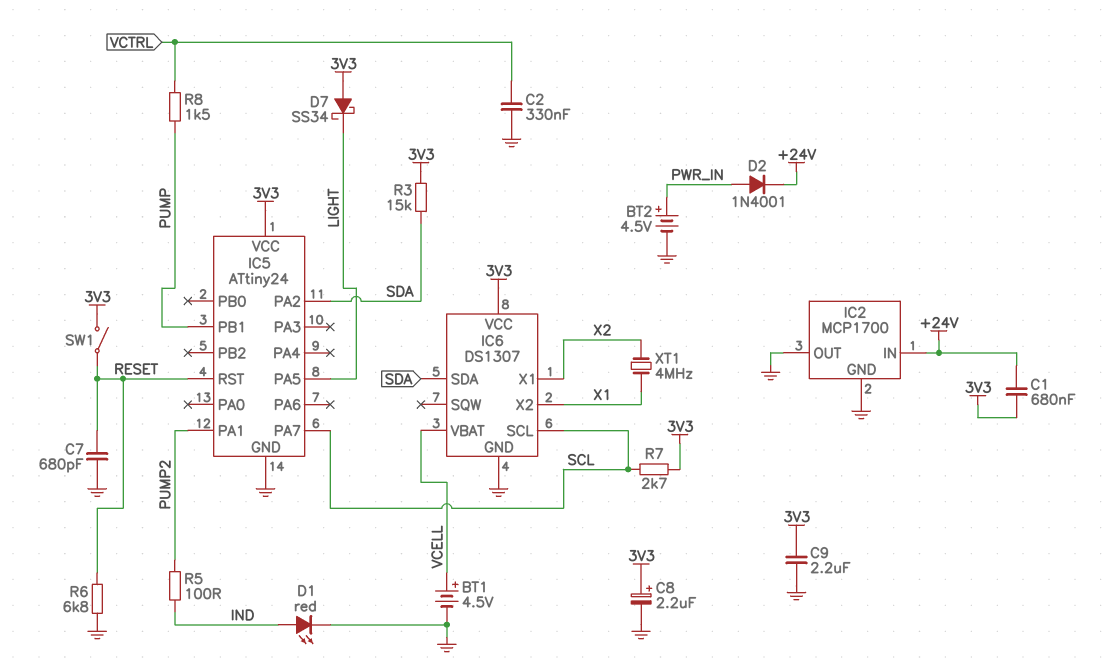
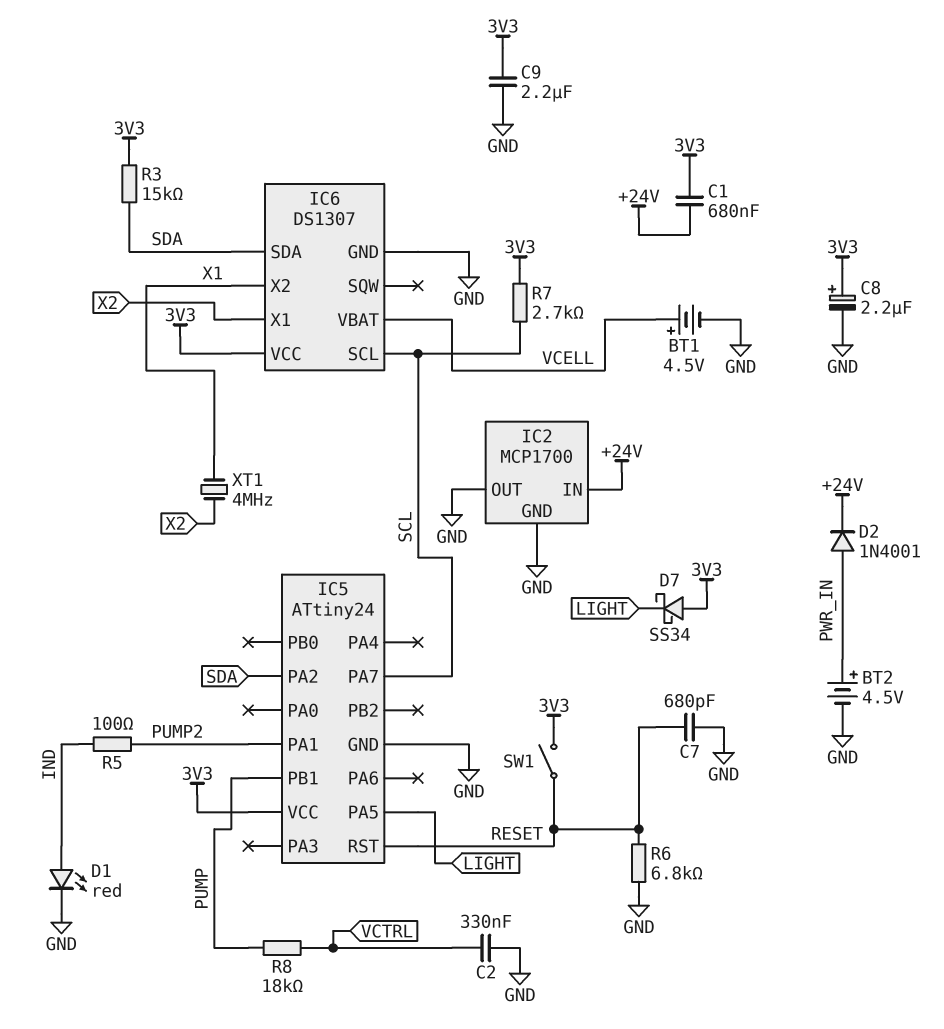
R8: 1.5k (PUMP, VCTRL) -> 18k (PUMP, VCTRL)

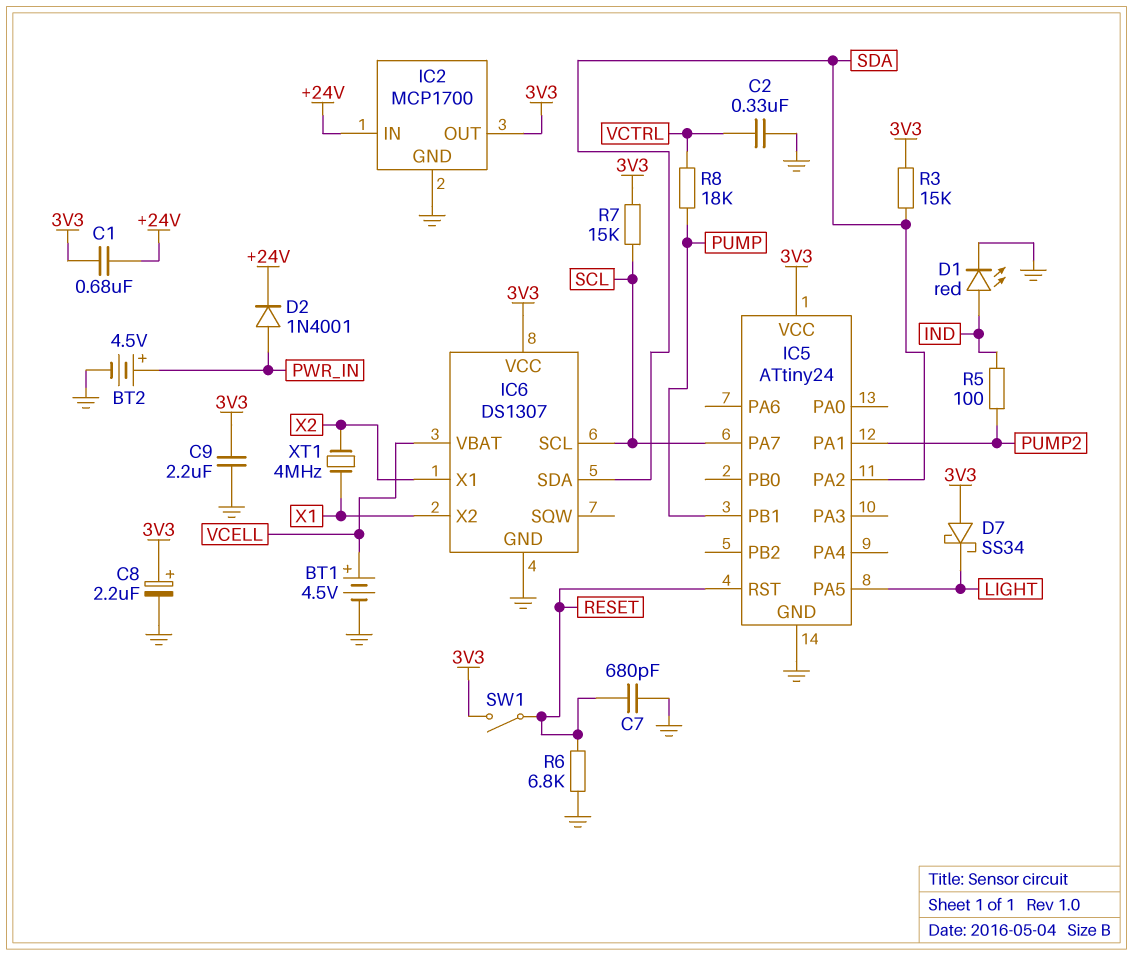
IC2 pin OUT: GND -> 3V3
R7: 2.7k (3V3, SCL) -> 15k (3V3, SCL)

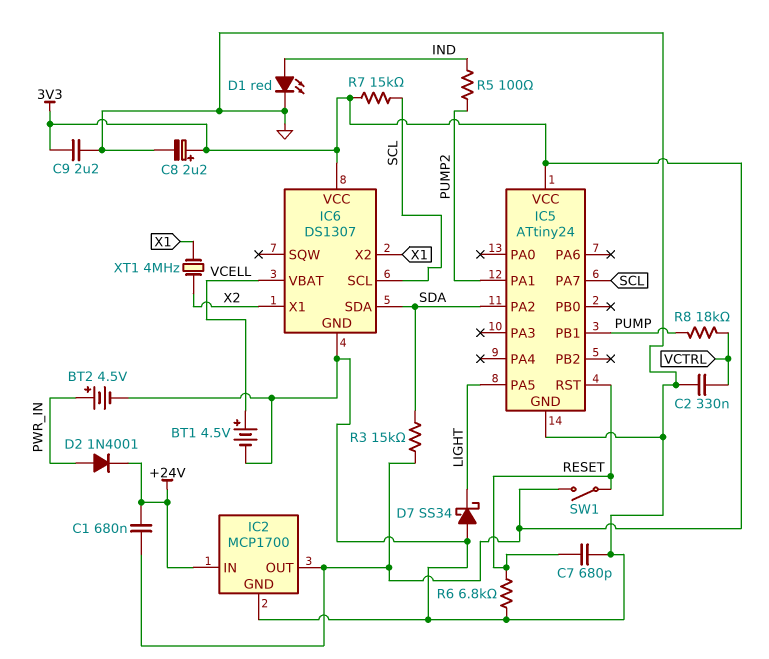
D7: schottky SS34 (A 3V3, K LIGHT) -> schottky SS34 (A GND, K LIGHT)

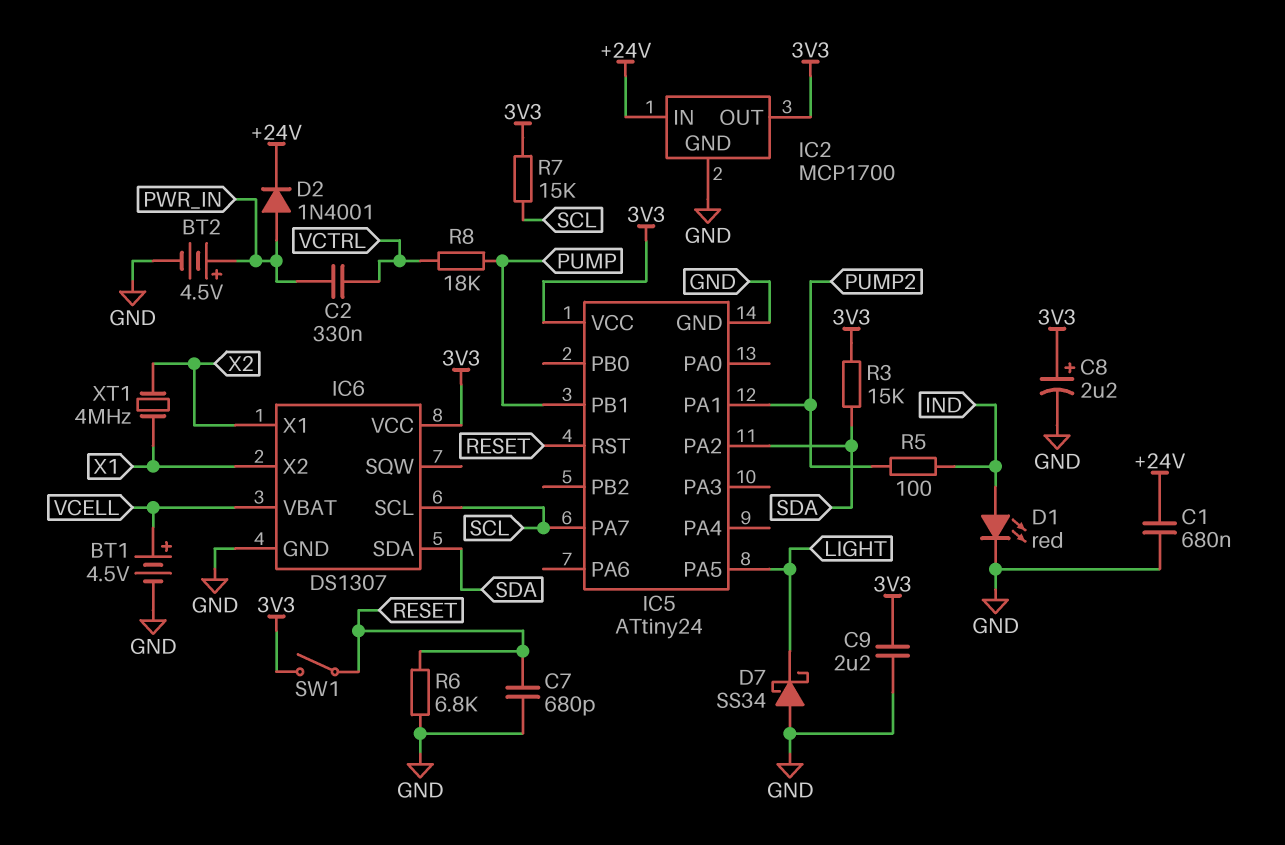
C1: 680nF (+24V, 3V3) -> 680nF (+24V, GND)
C2: 330nF (GND, VCTRL) -> 330nF (PWR_IN, VCTRL)

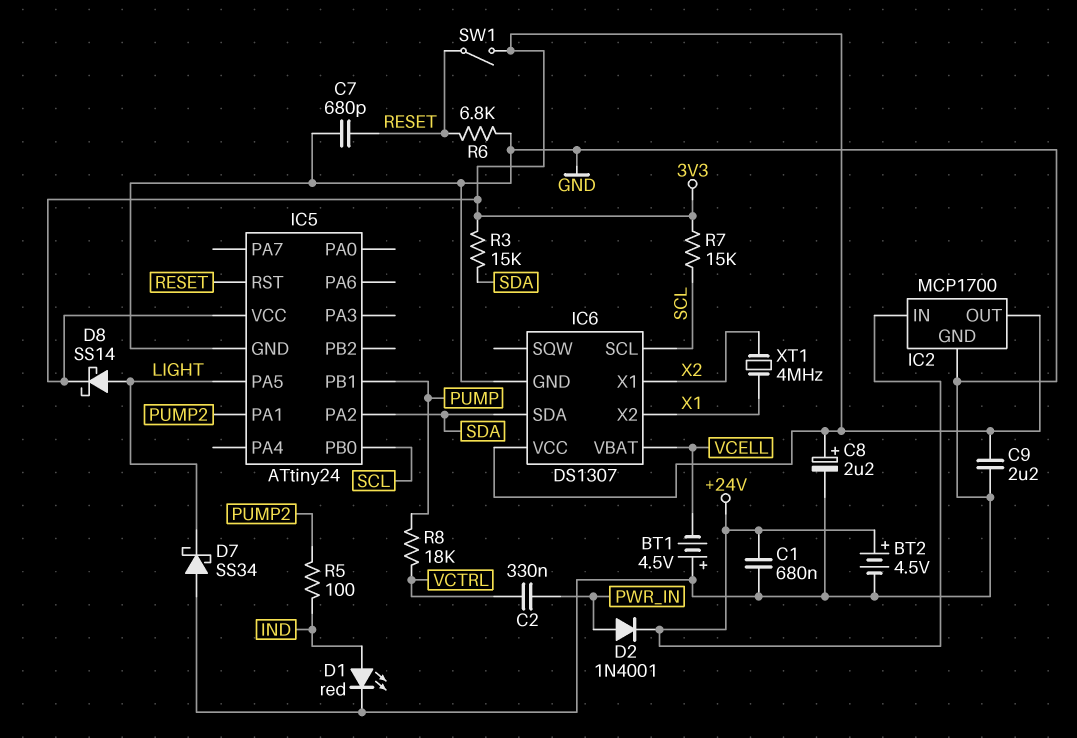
BT1: 4.5V (plus VCELL, minus GND) -> 4.5V (plus GND, minus VCELL)
BT2: 4.5V (plus PWR_IN, minus GND) -> 4.5V (plus +24V, minus GND)
D8: none -> schottky SS14 (A LIGHT, K 3V3)
IC5 pin PA7: SCL -> none
IC5 pin PB0: none -> SCL

